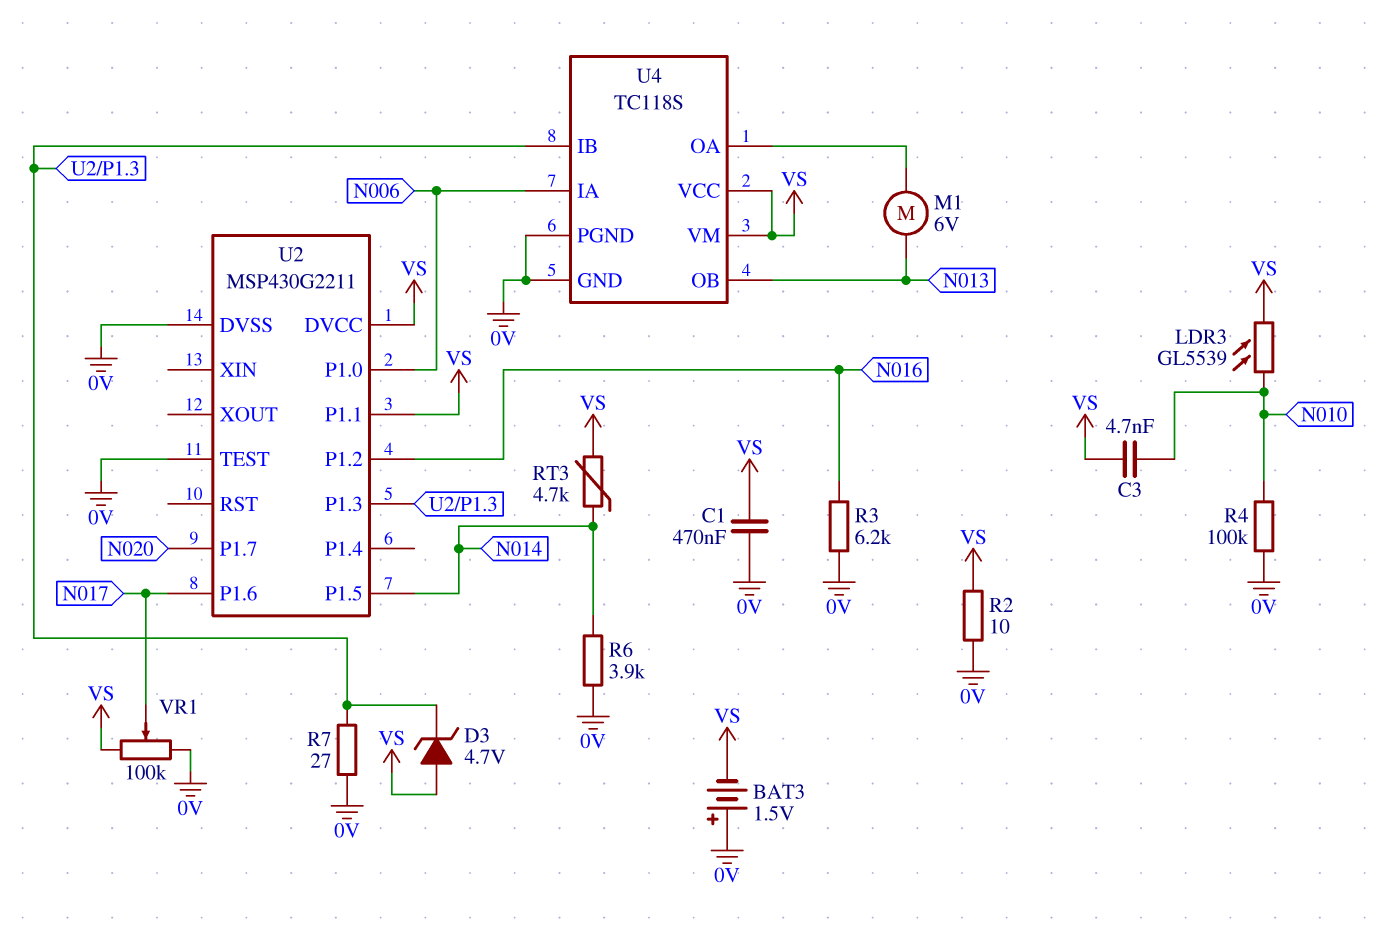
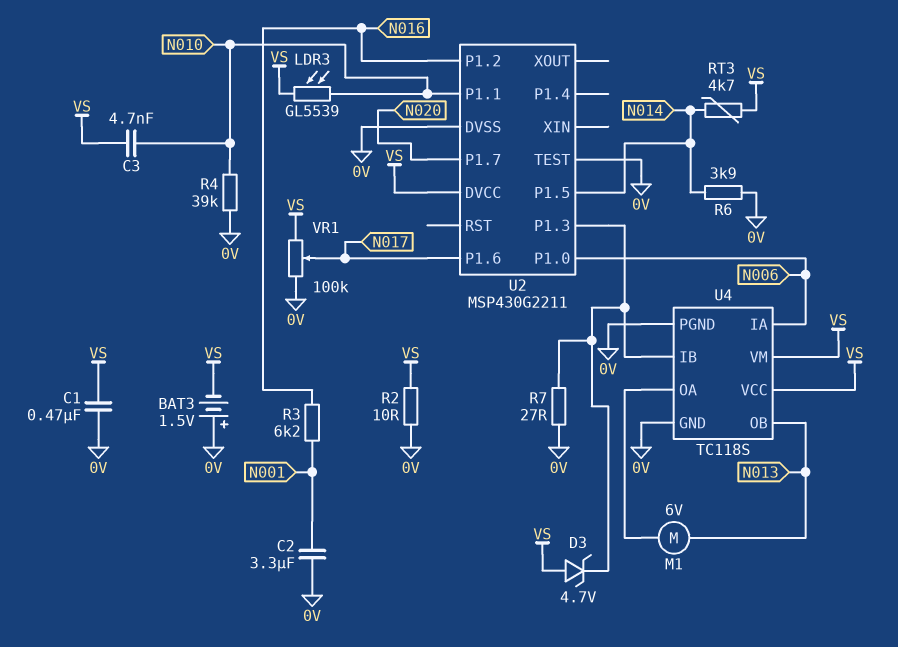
C2: none -> 3.3uF (0V, N001)
R3: 6.2k (0V, N016) -> 6.2k (N001, N016)
R4: 100k (0V, N010) -> 39k (0V, N010)
U2 pin P1.1: VS -> N010

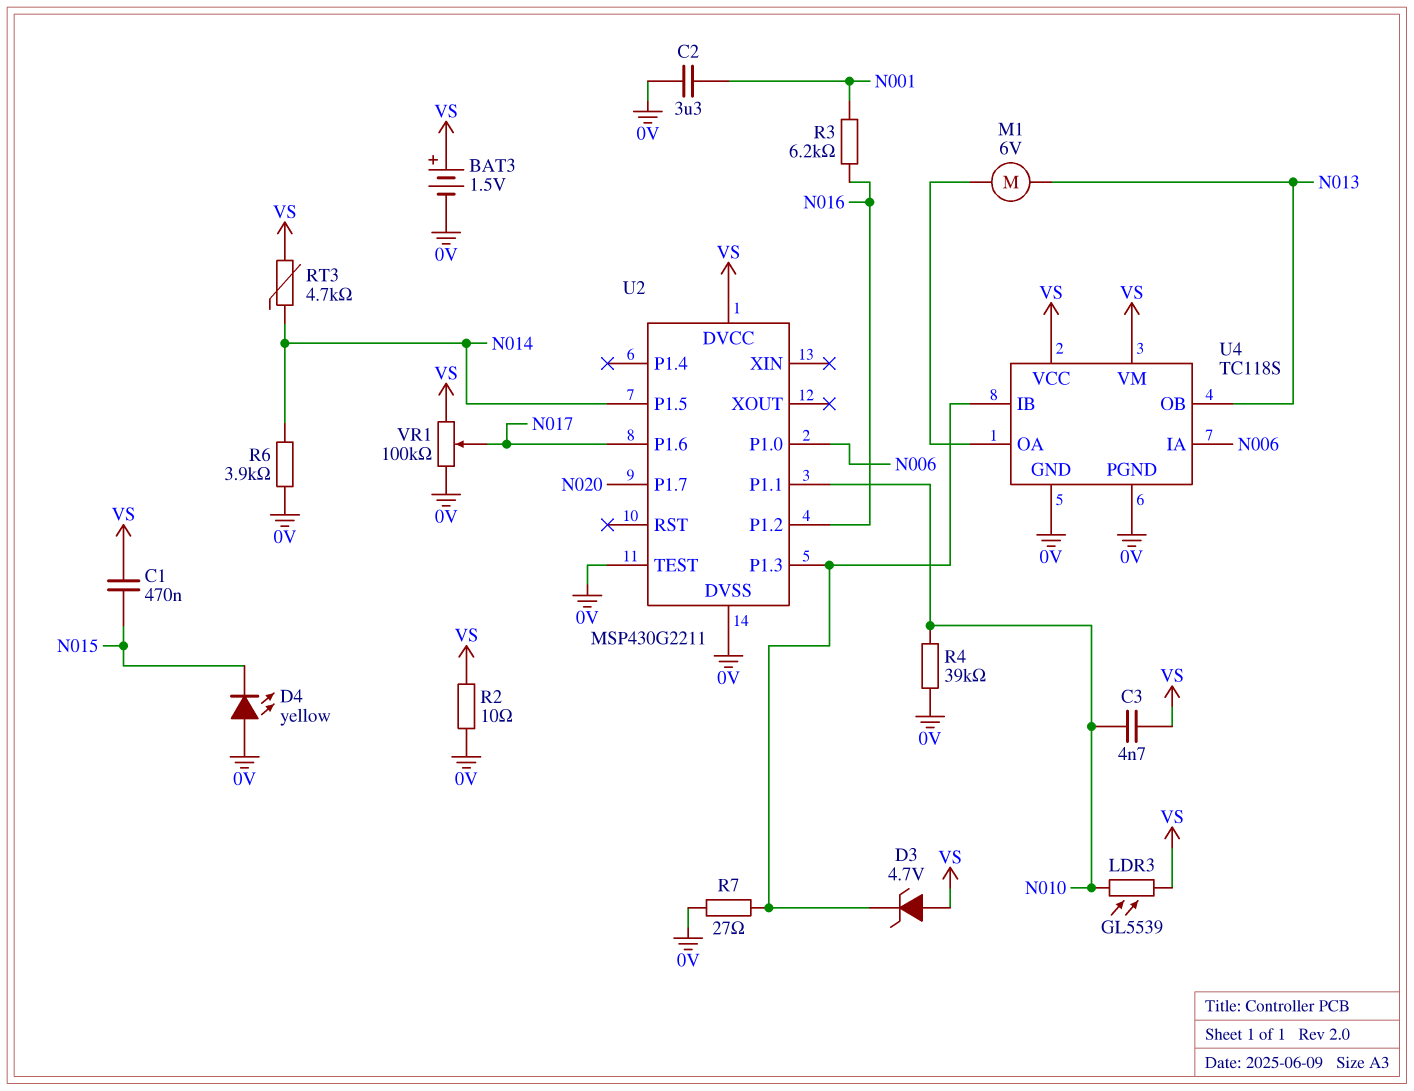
BAT3: 1.5V (plus 0V, minus VS) -> 1.5V (plus VS, minus 0V)
C1: 470nF (0V, VS) -> 470nF (N015, VS)
D4: none -> LED yellow (A 0V, K N015)

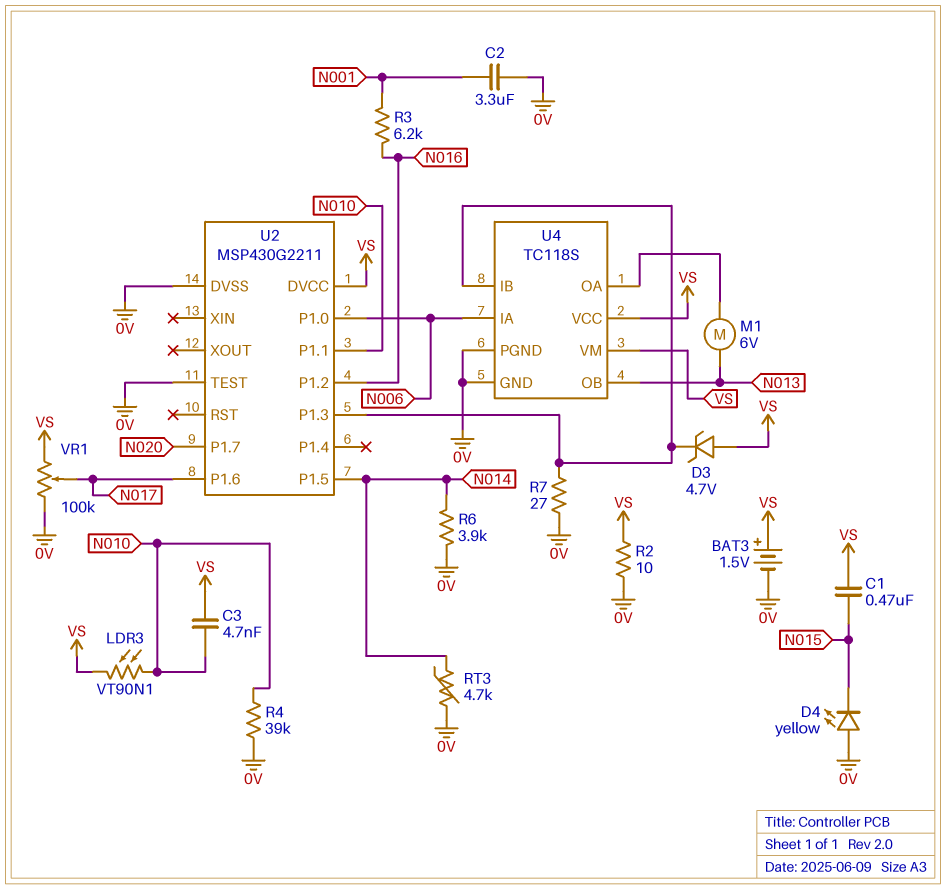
LDR3: GL5539 (N010, VS) -> VT90N1 (N010, VS)
RT3: 4.7k (N014, VS) -> 4.7k (0V, N014)

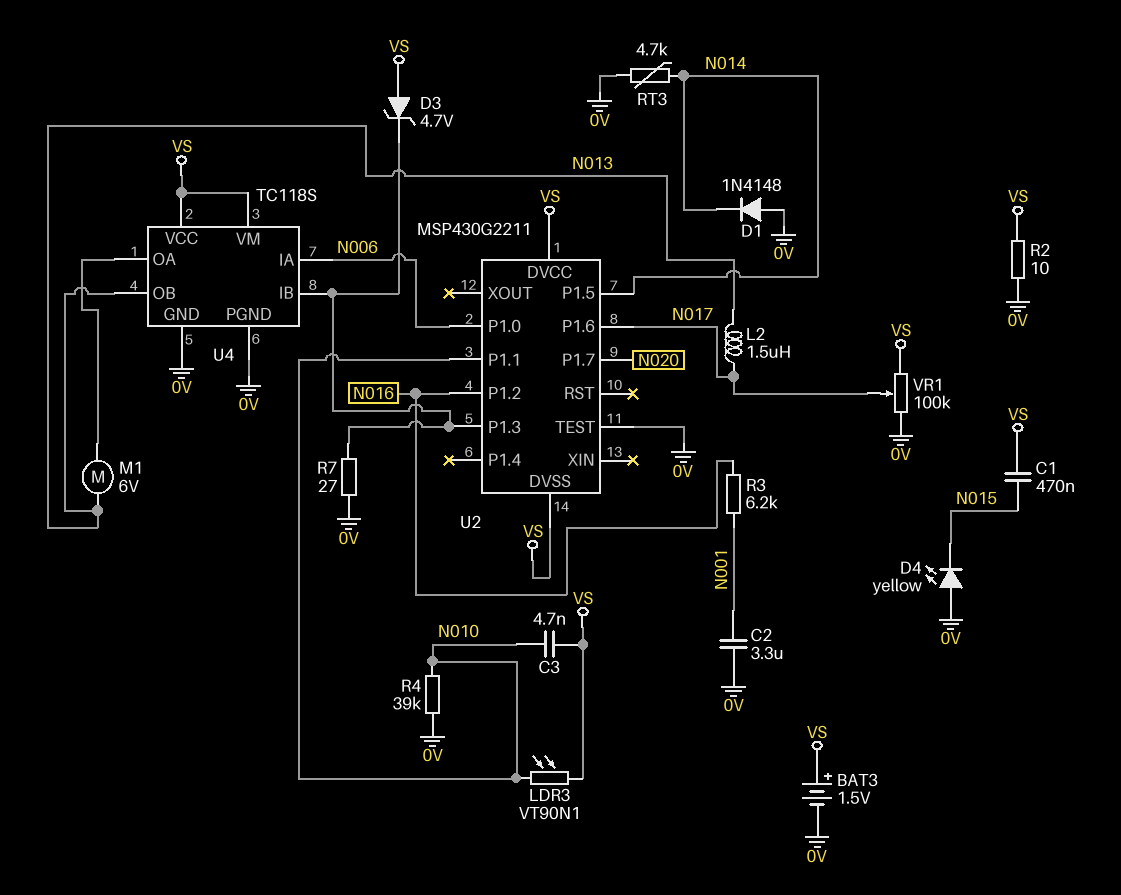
D1: none -> diode 1N4148 (A 0V, K N014)
L2: none -> 1.5uH (N013, N017)
R6: 3.9k (0V, N014) -> none
U2 pin DVSS: 0V -> VS

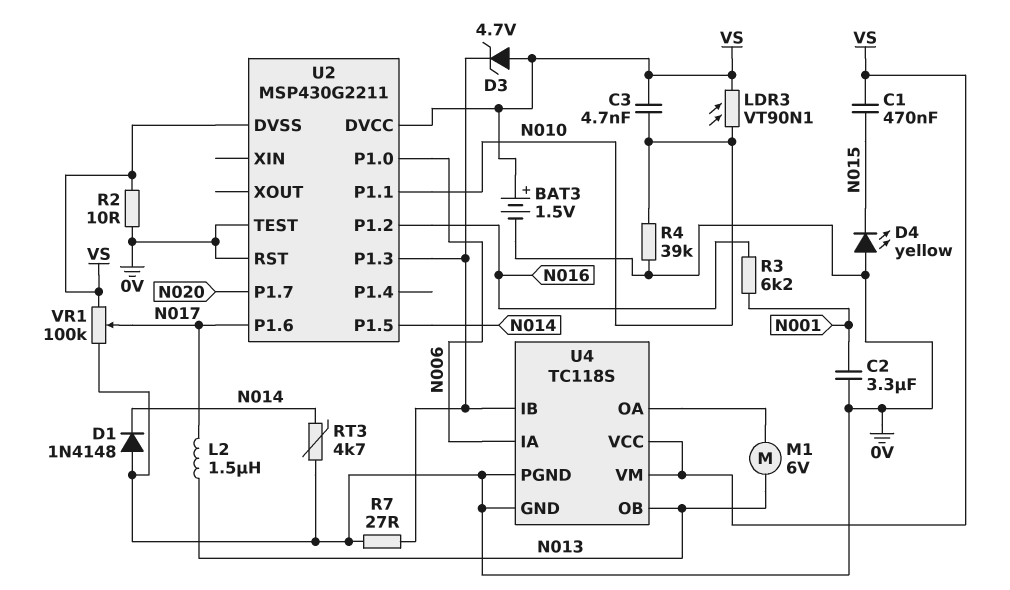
U2 pin RST: none -> 0V

